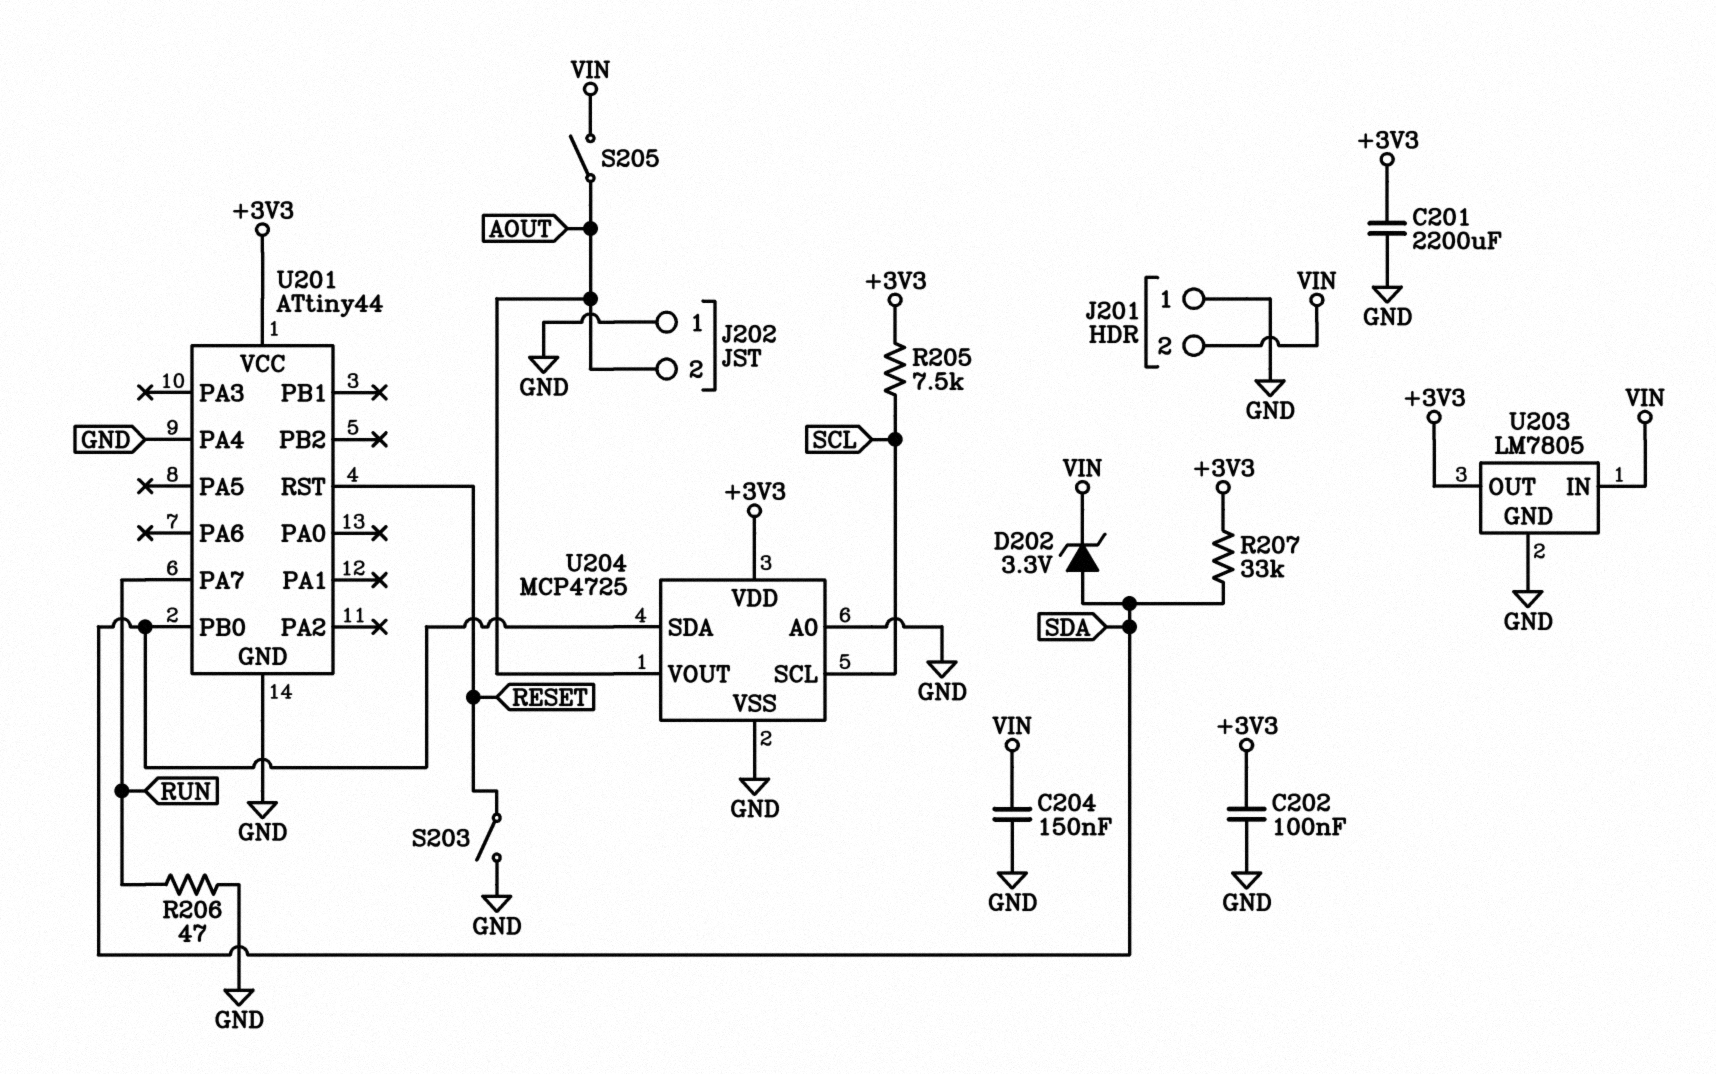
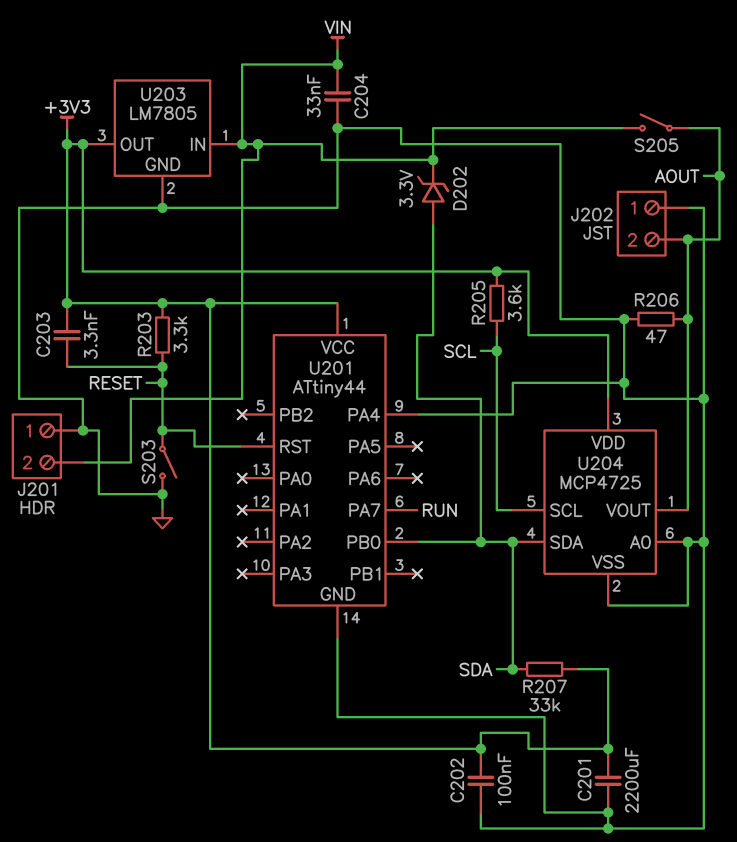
C203: none -> 3.3nF (+3V3, RESET)
C204: 150nF (GND, VIN) -> 33nF (GND, VIN)
R203: none -> 3.3k (+3V3, RESET)
R205: 7.5k (+3V3, SCL) -> 3.6k (+3V3, SCL)
R206: 47 (GND, RUN) -> 47 (AOUT, GND)

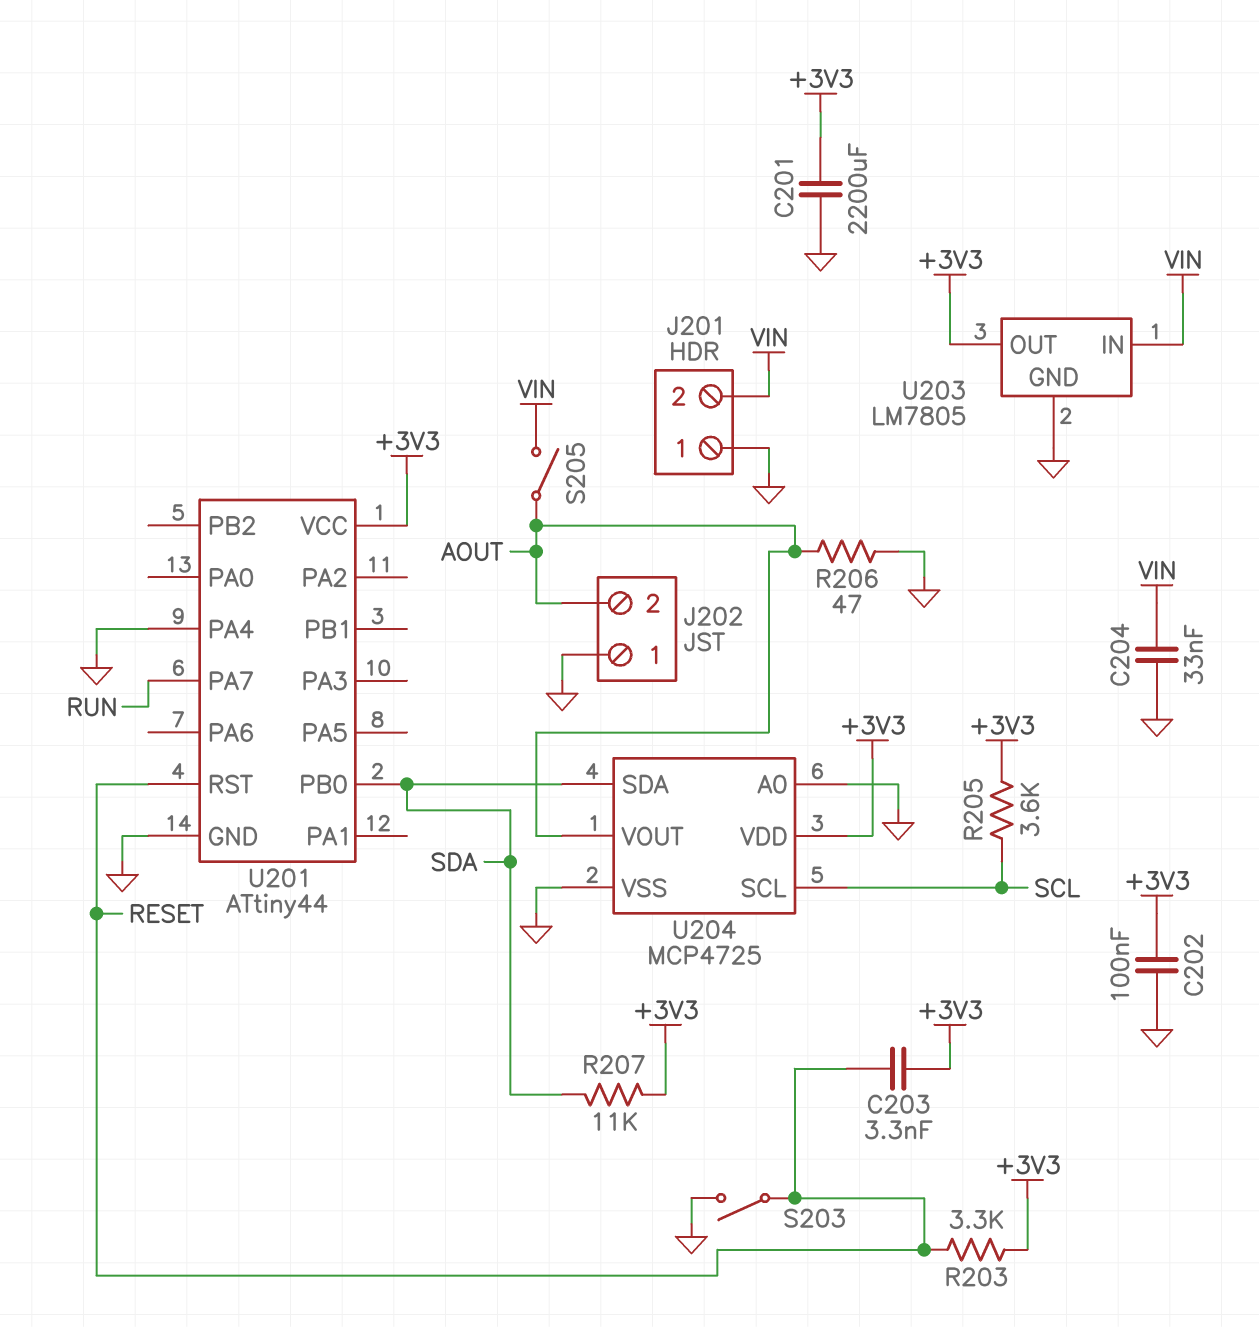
D202: zener 3.3V (A SDA, K VIN) -> none
R207: 33k (+3V3, SDA) -> 11k (+3V3, SDA)

